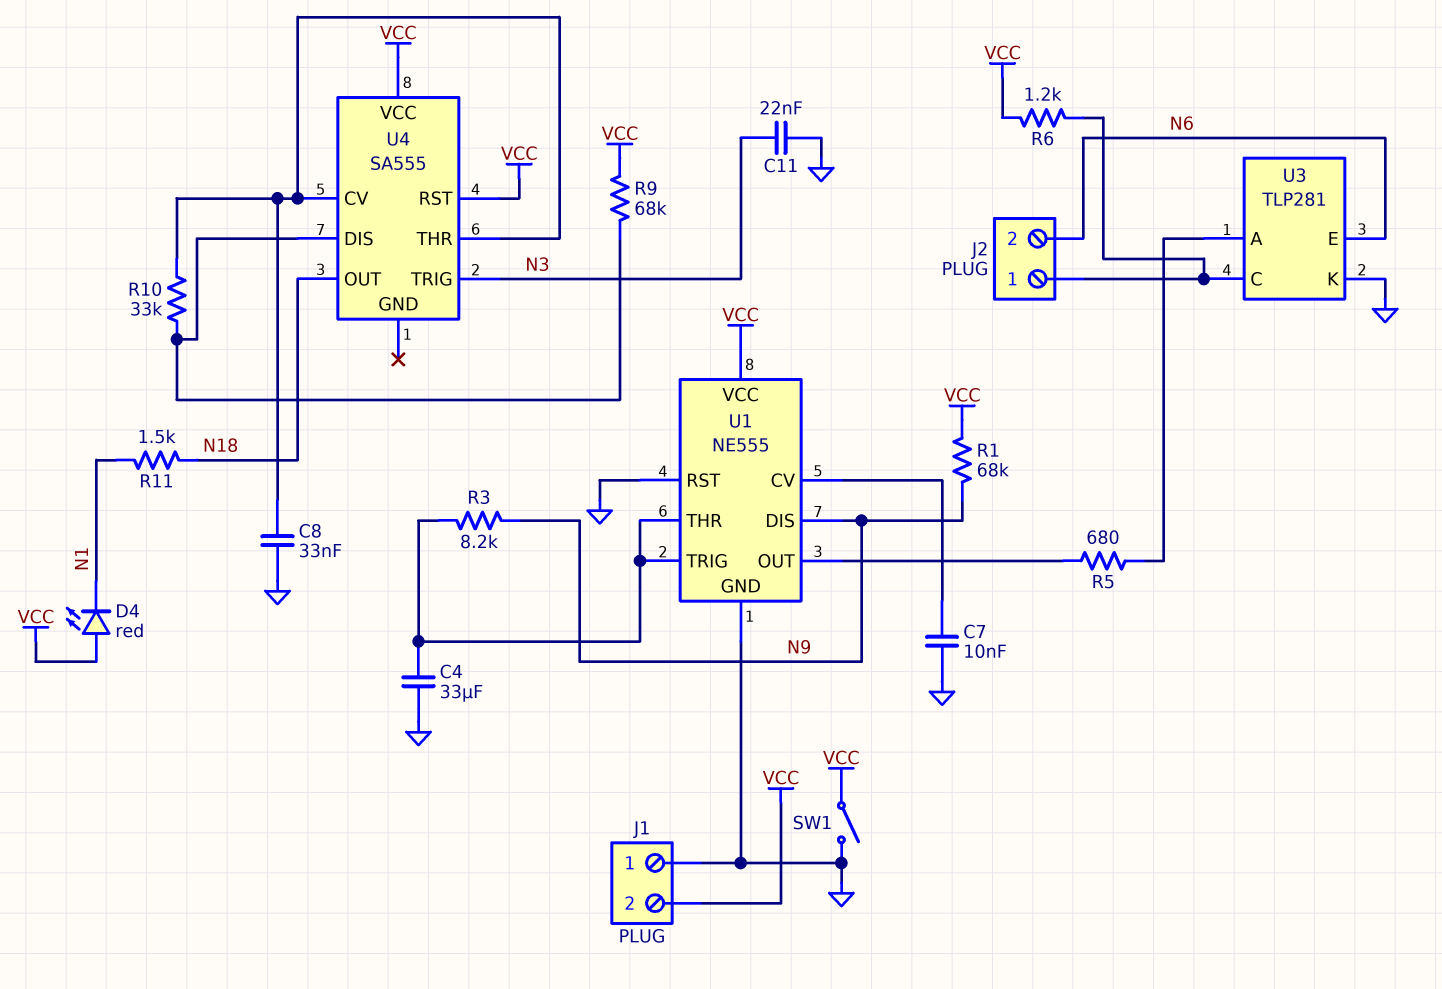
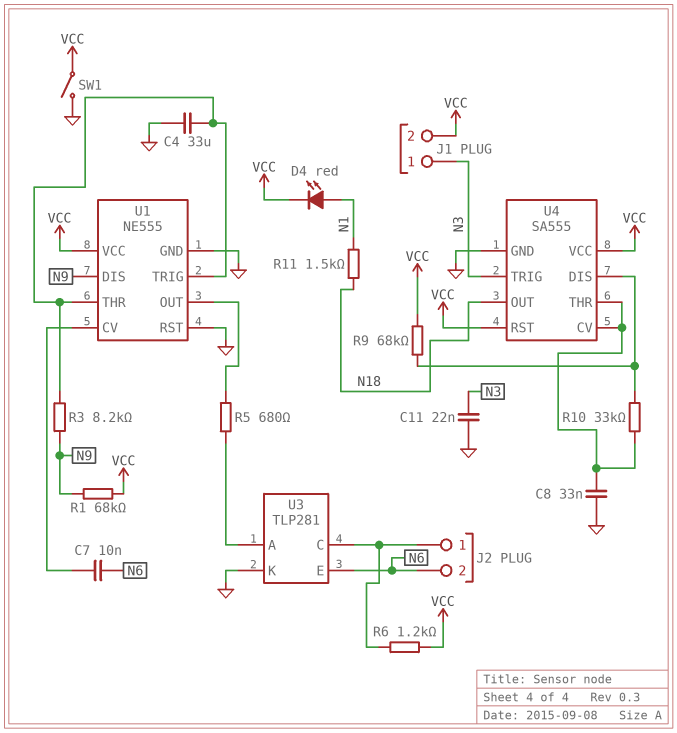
C7: 10nF (GND, U1/CV) -> 10nF (N6, U1/CV)
D4: LED red (A VCC, K N1) -> LED red (A N1, K VCC)
J1 pin 1: GND -> N3
U4 pin GND: none -> GND

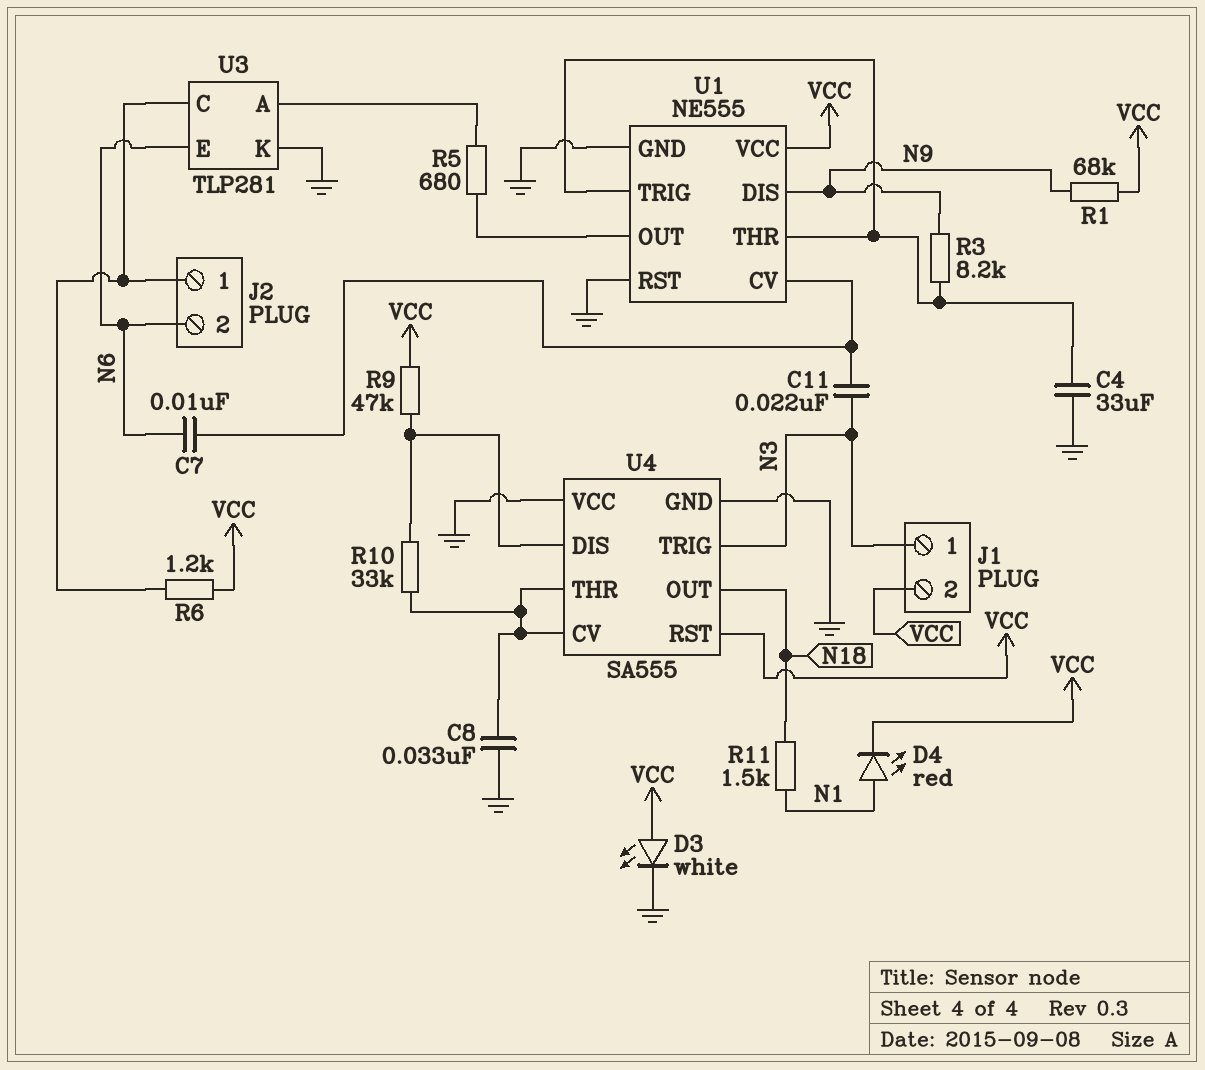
C11: 22nF (GND, N3) -> 22nF (N3, U1/CV)
D3: none -> LED white (A VCC, K GND)
R9: 68k (U4/DIS, VCC) -> 47k (U4/DIS, VCC)
SW1: switch (GND, VCC) -> none
U4 pin VCC: VCC -> GND

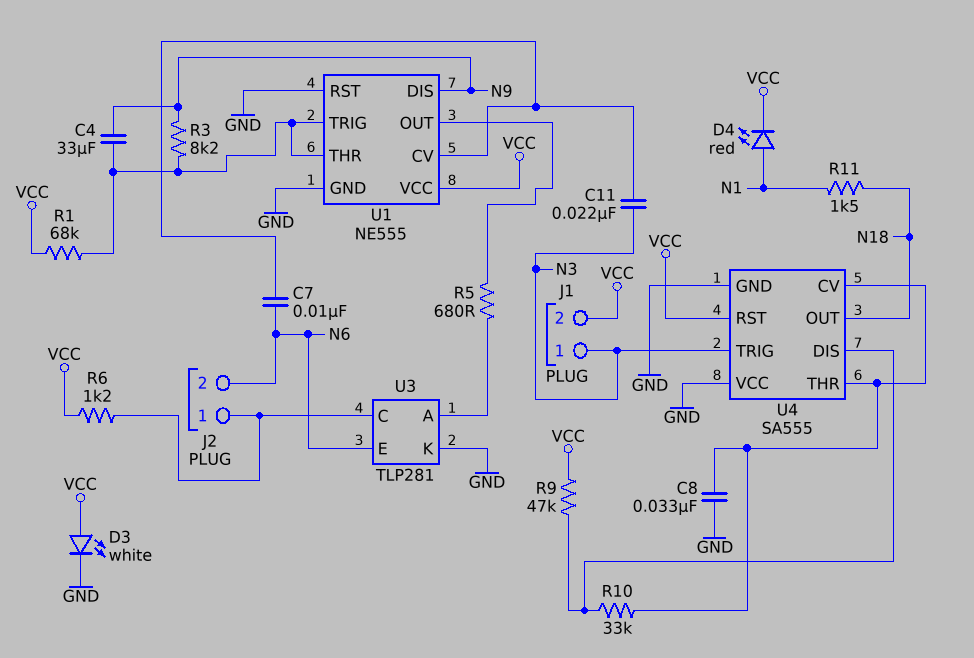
C4: 33uF (GND, U1/THR) -> 33uF (N9, U1/THR)
R1: 68k (N9, VCC) -> 68k (U1/THR, VCC)

